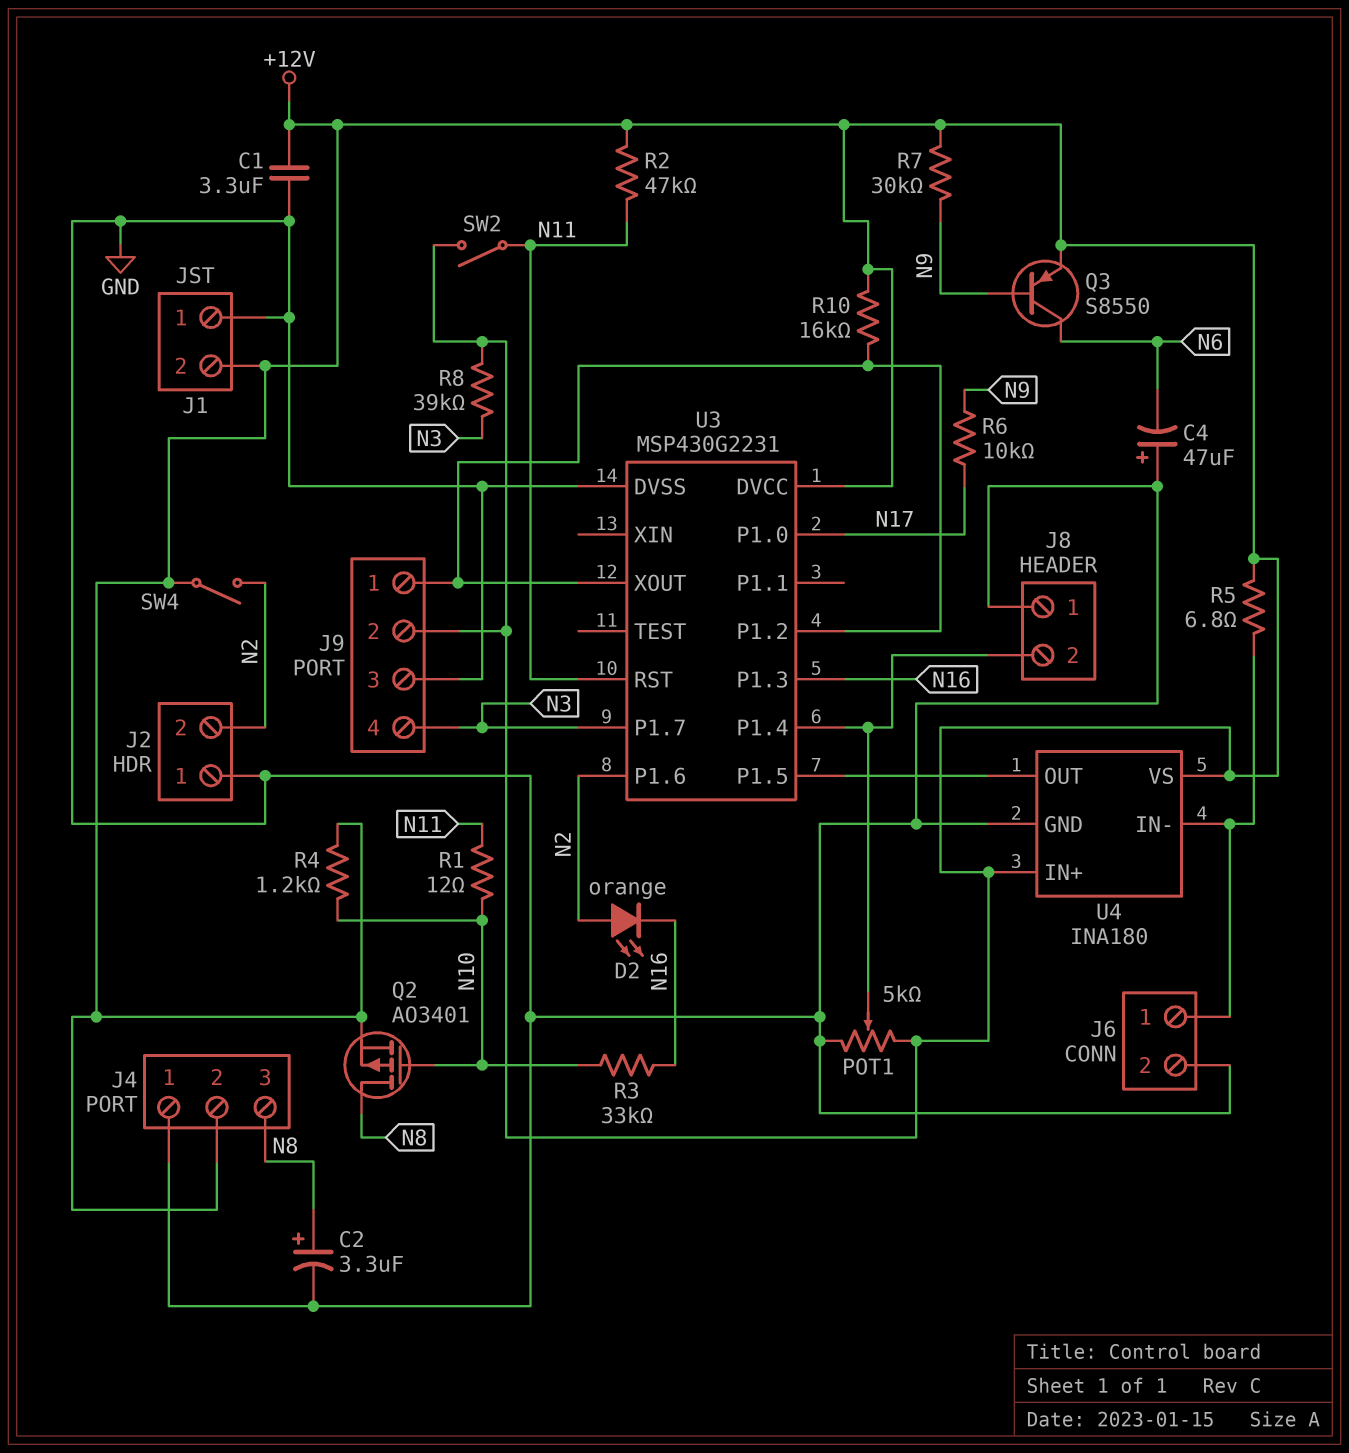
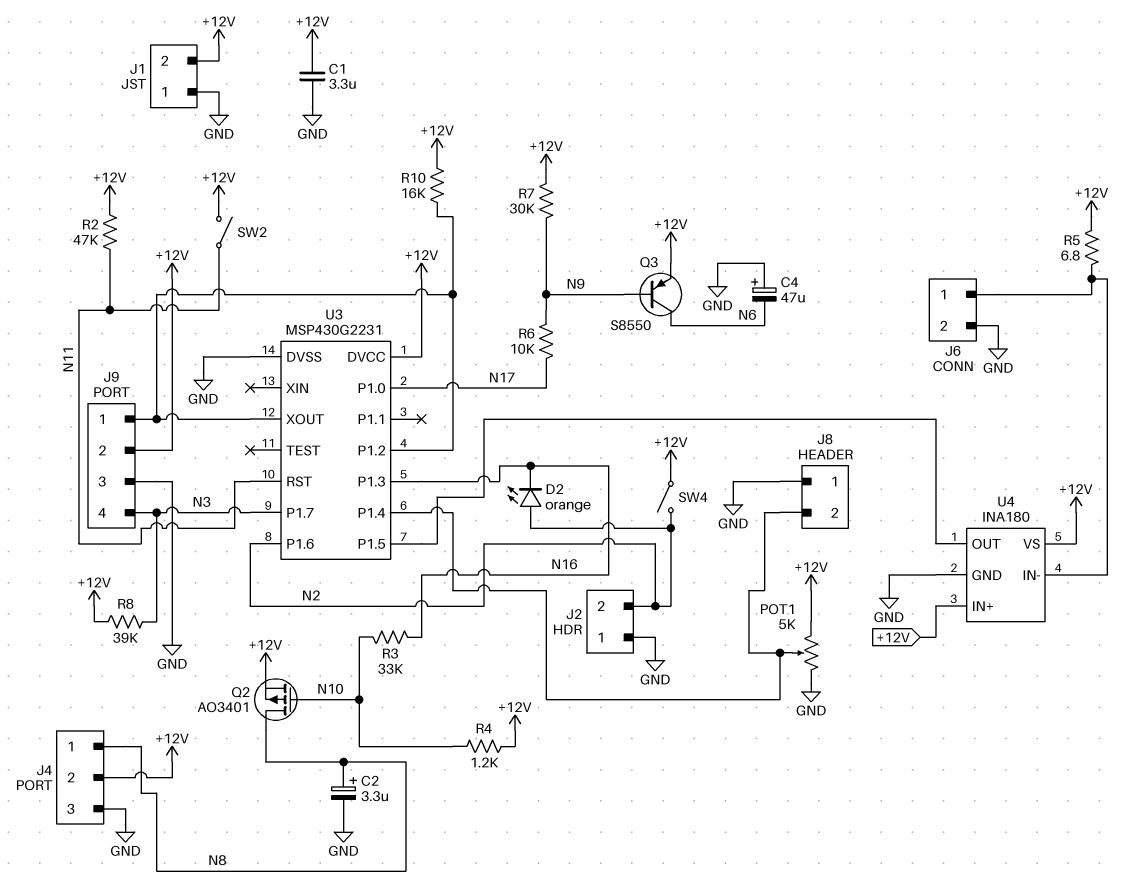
J4 pin 1: GND -> N8
J4 pin 3: N8 -> GND
R1: 12 (N10, N11) -> none

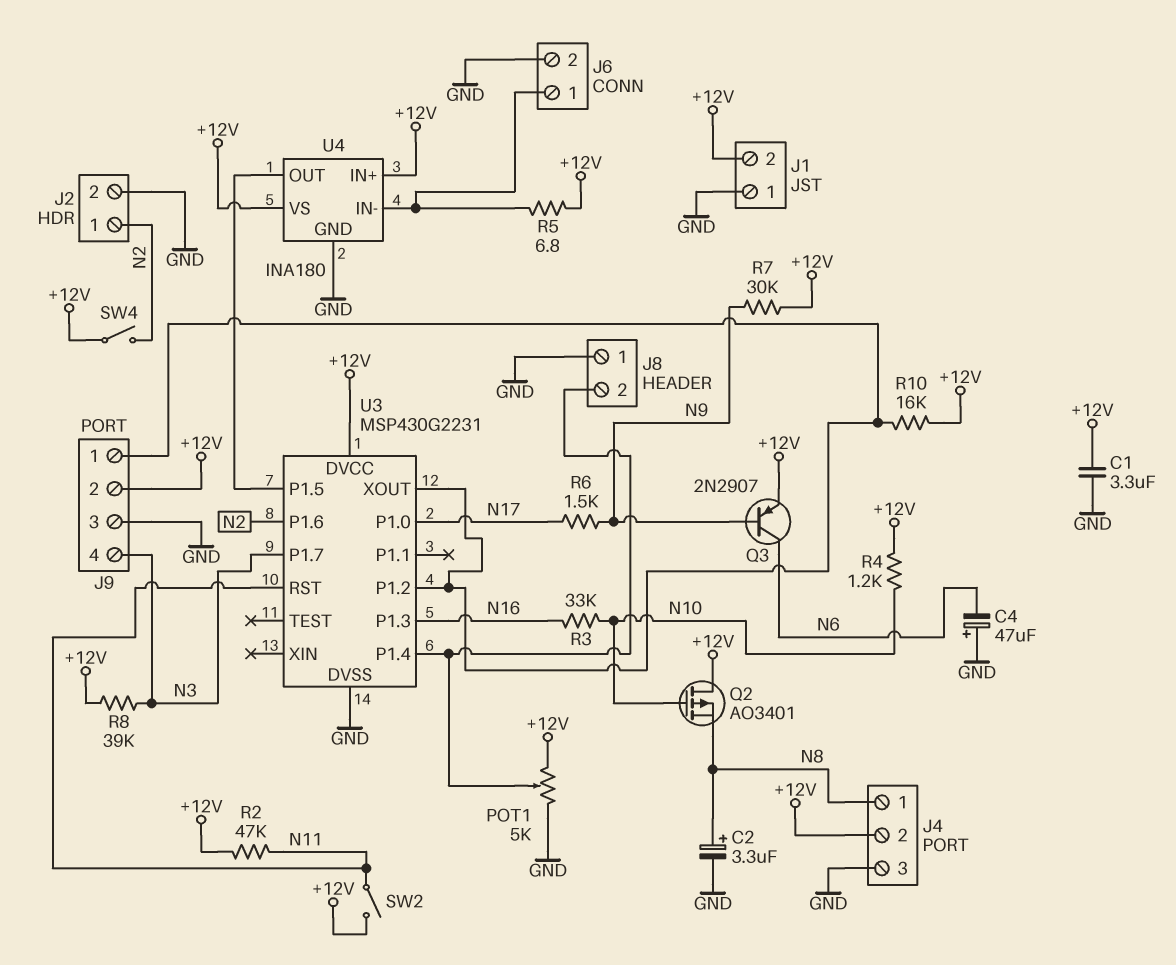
D2: LED orange (A N2, K N16) -> none
J2 pin 1: GND -> N2
J2 pin 2: N2 -> GND
Q2: PMOS AO3401 (G N10, D N8, S +12V) -> PMOS AO3401 (G N10, D +12V, S N8)
Q3: PNP S8550 (B N9, C N6, E +12V) -> PNP 2N2907 (B N9, C N6, E +12V)
R6: 10k (N9, N17) -> 1.5k (N9, N17)

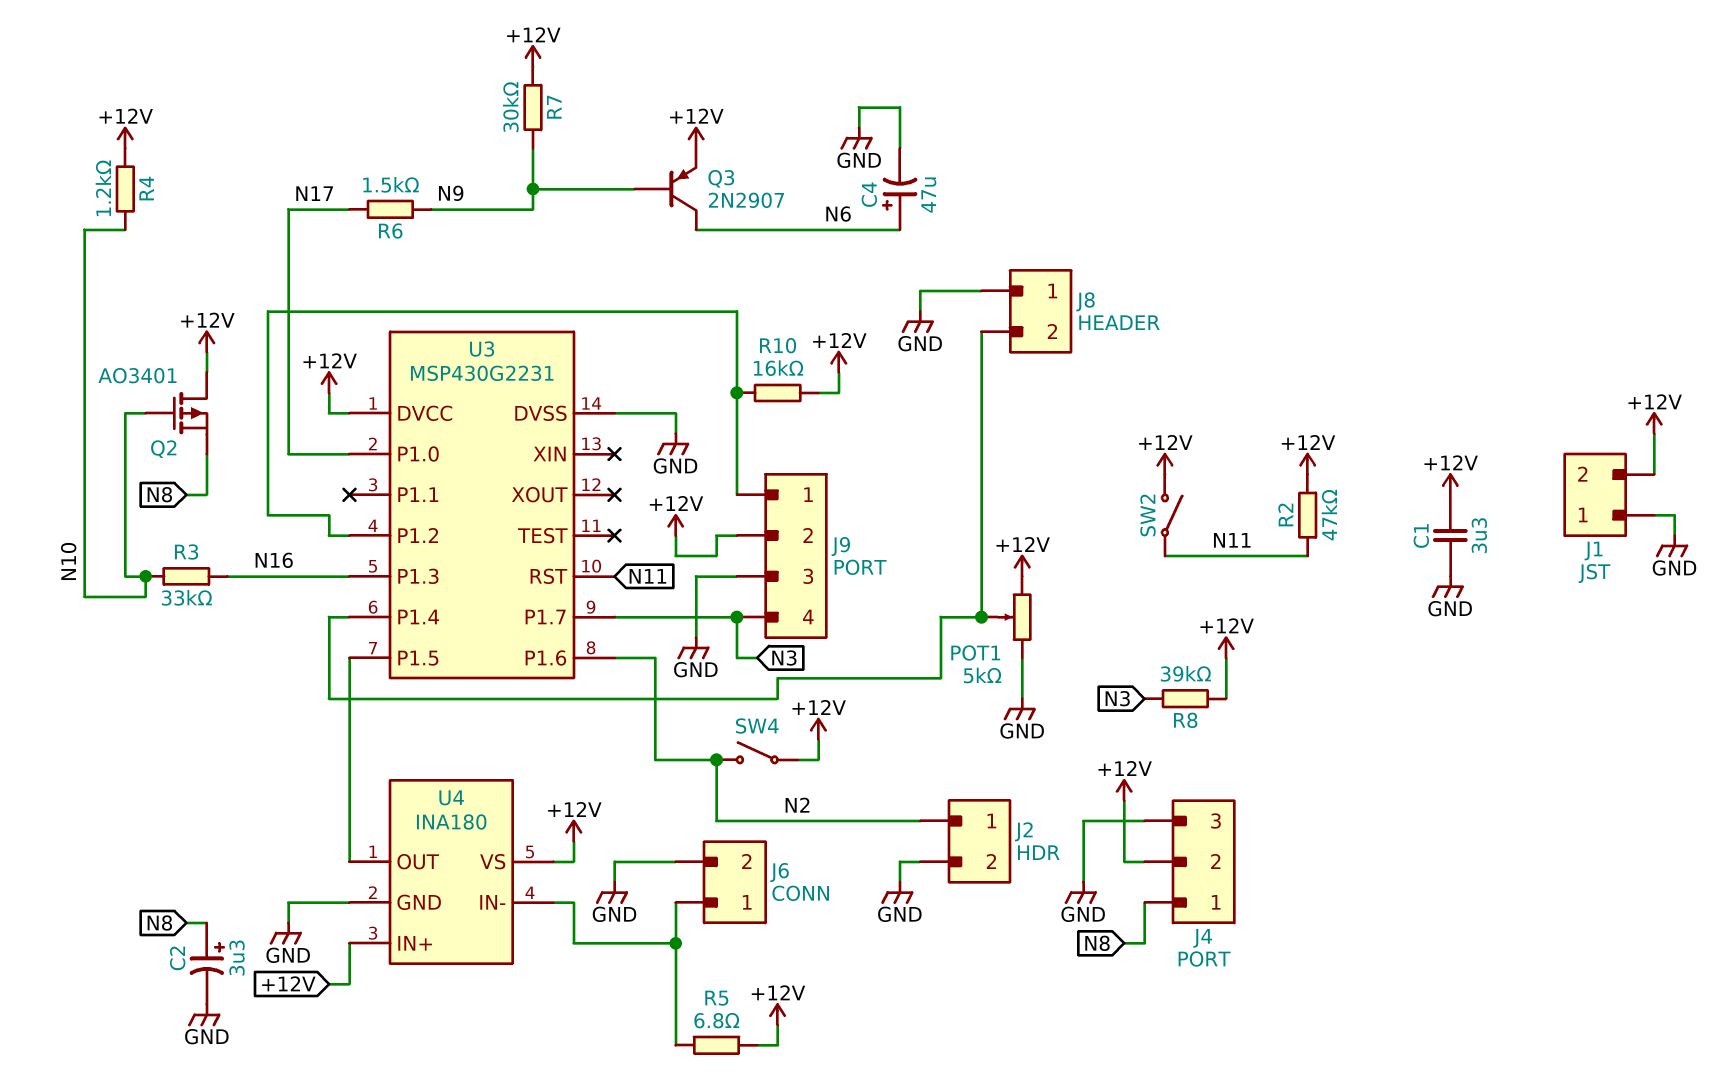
C4: 47uF (plus GND, minus N6) -> 47uF (plus N6, minus GND)
U3 pin XOUT: J9/1 -> none

